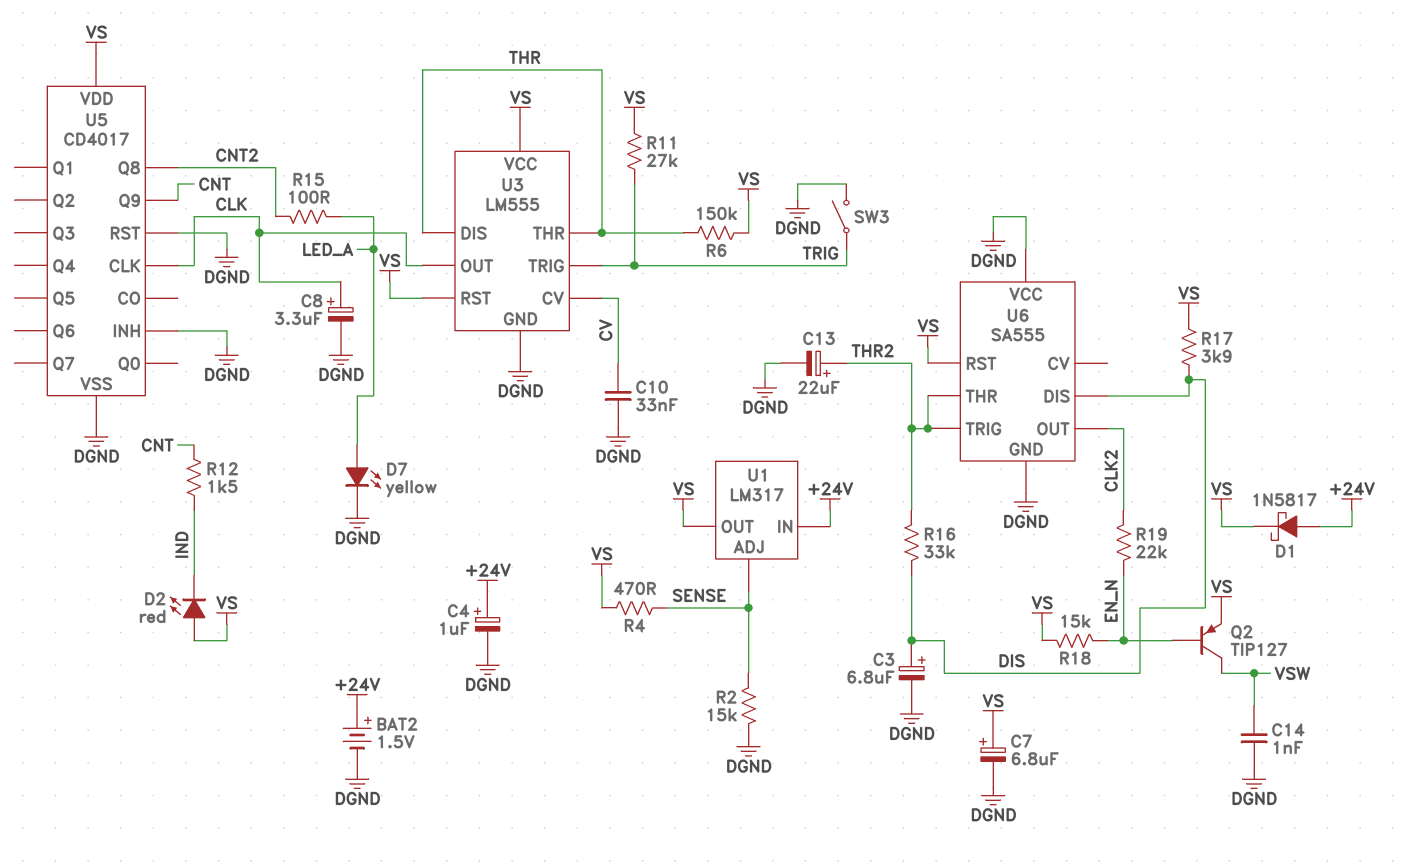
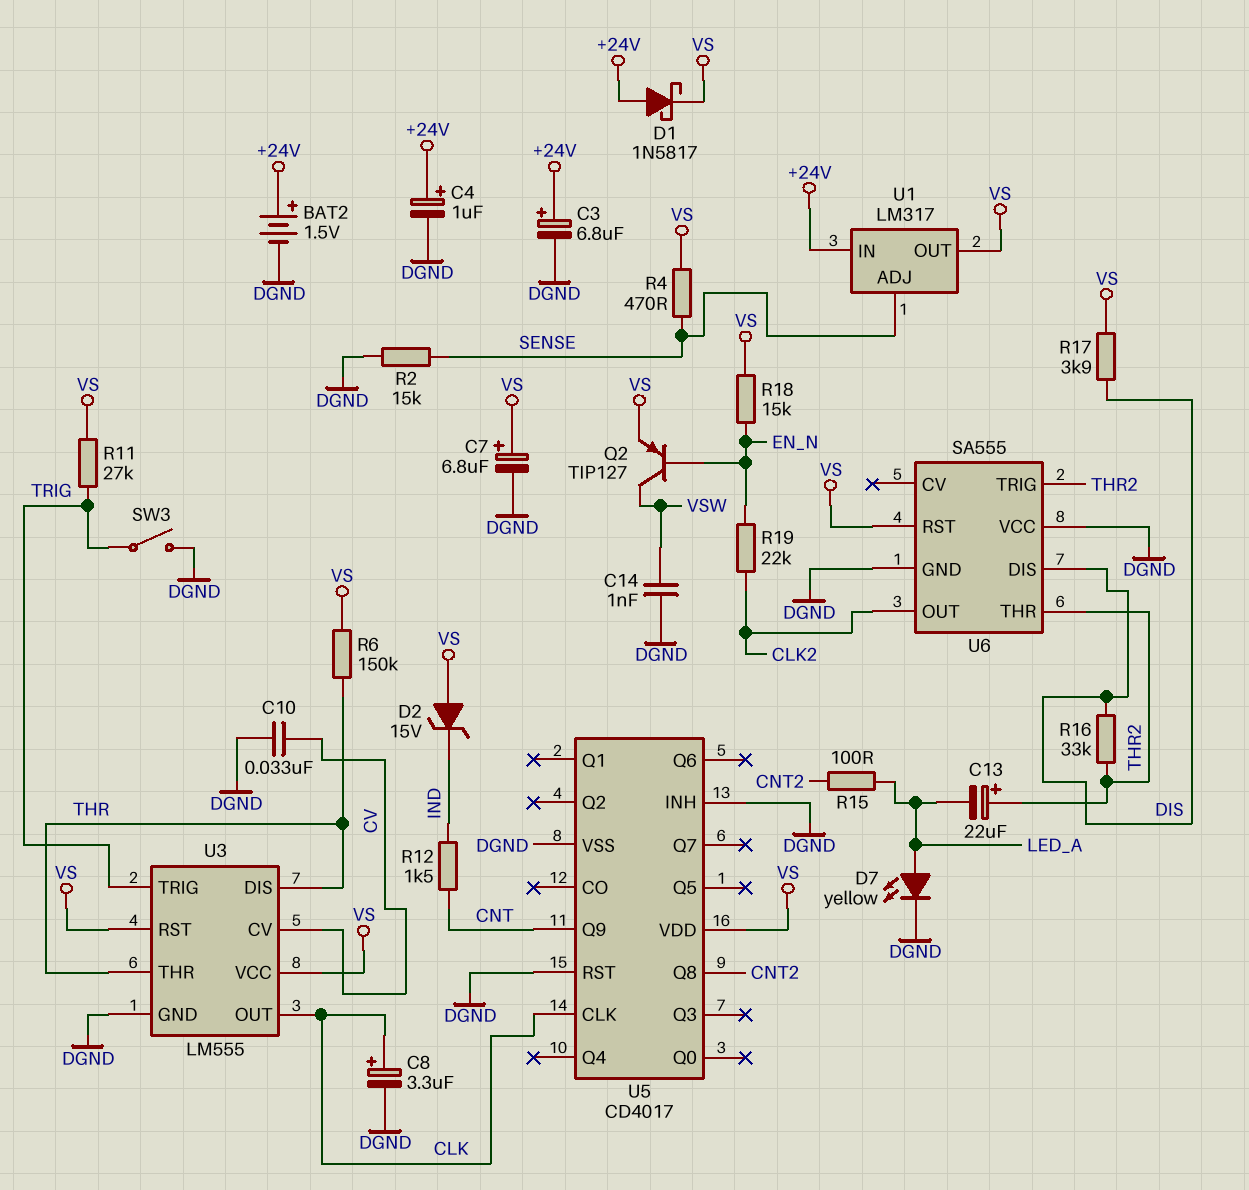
C3: 6.8uF (plus DIS, minus DGND) -> 6.8uF (plus +24V, minus DGND)
C13: 22uF (plus THR2, minus DGND) -> 22uF (plus THR2, minus LED_A)
D2: LED red (A VS, K IND) -> zener 15V (A VS, K IND)

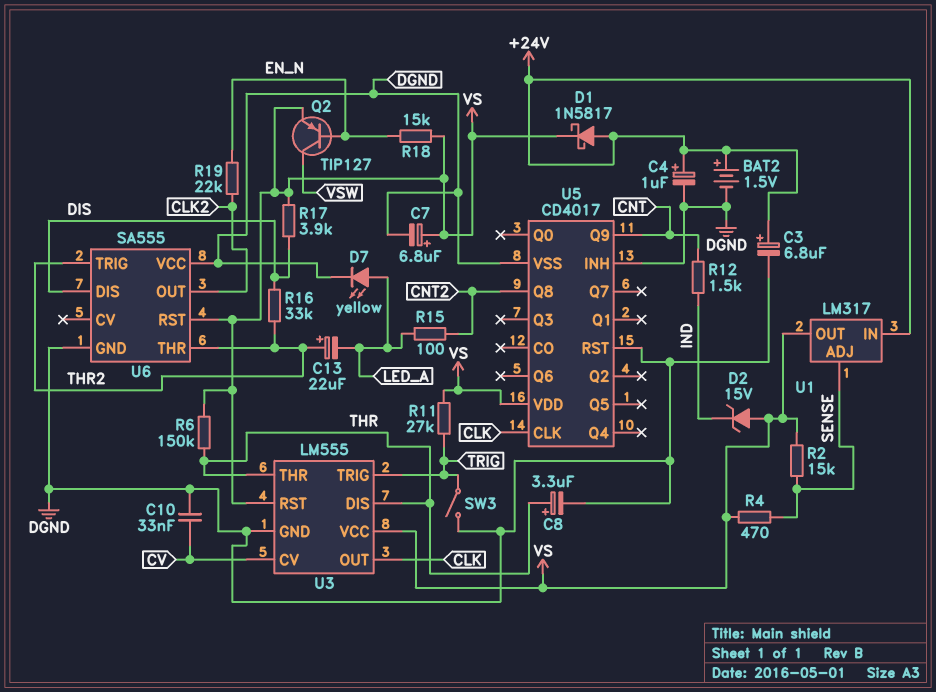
C8: 3.3uF (plus CLK, minus DGND) -> 3.3uF (plus THR, minus DGND)
C14: 1nF (DGND, VSW) -> none
R2: 15k (DGND, SENSE) -> 15k (SENSE, VS)

